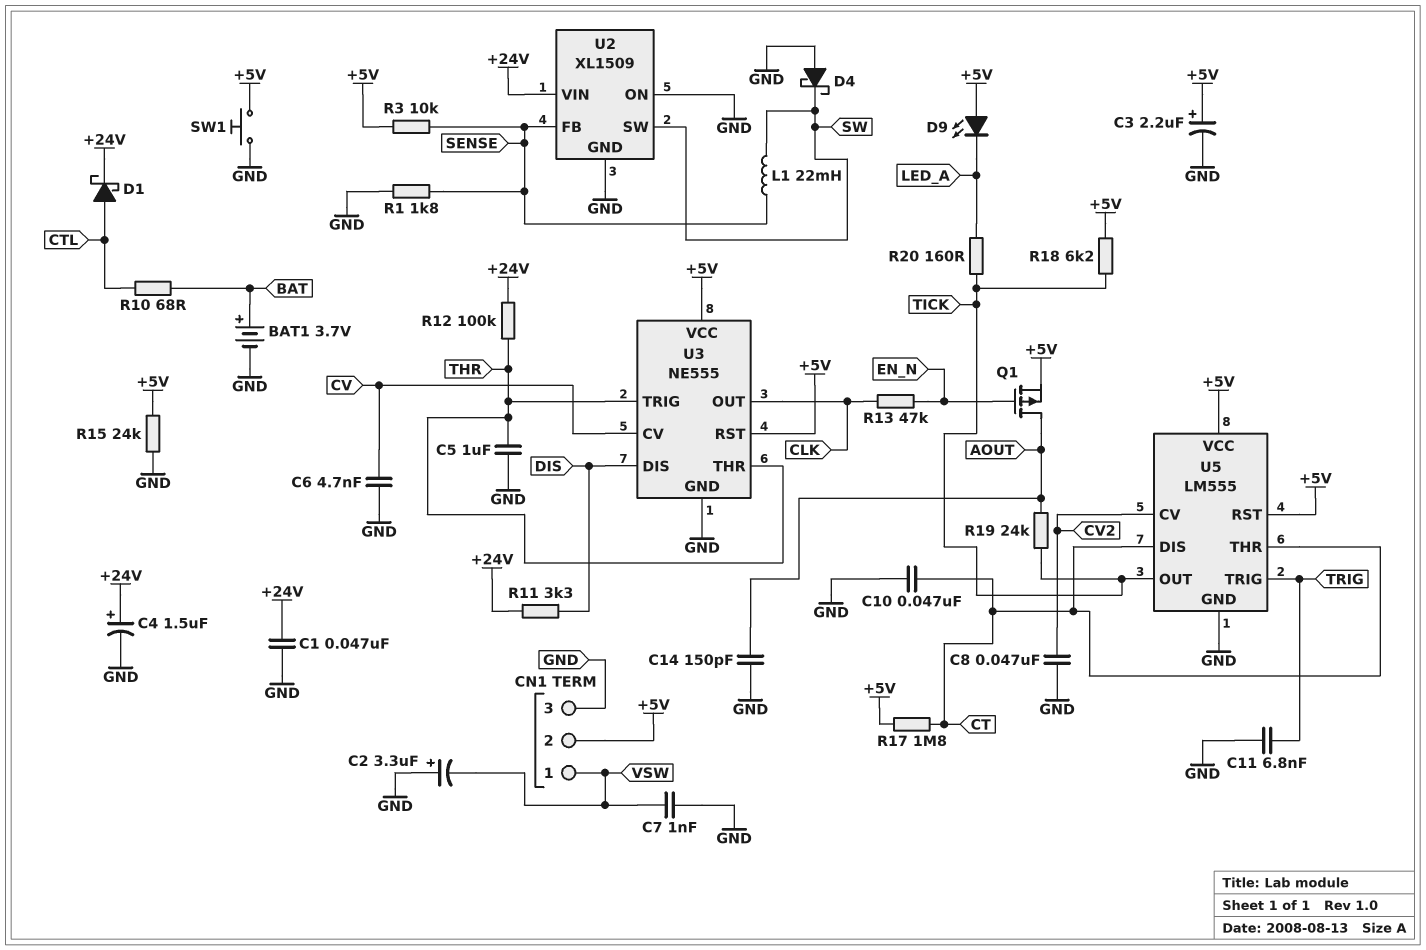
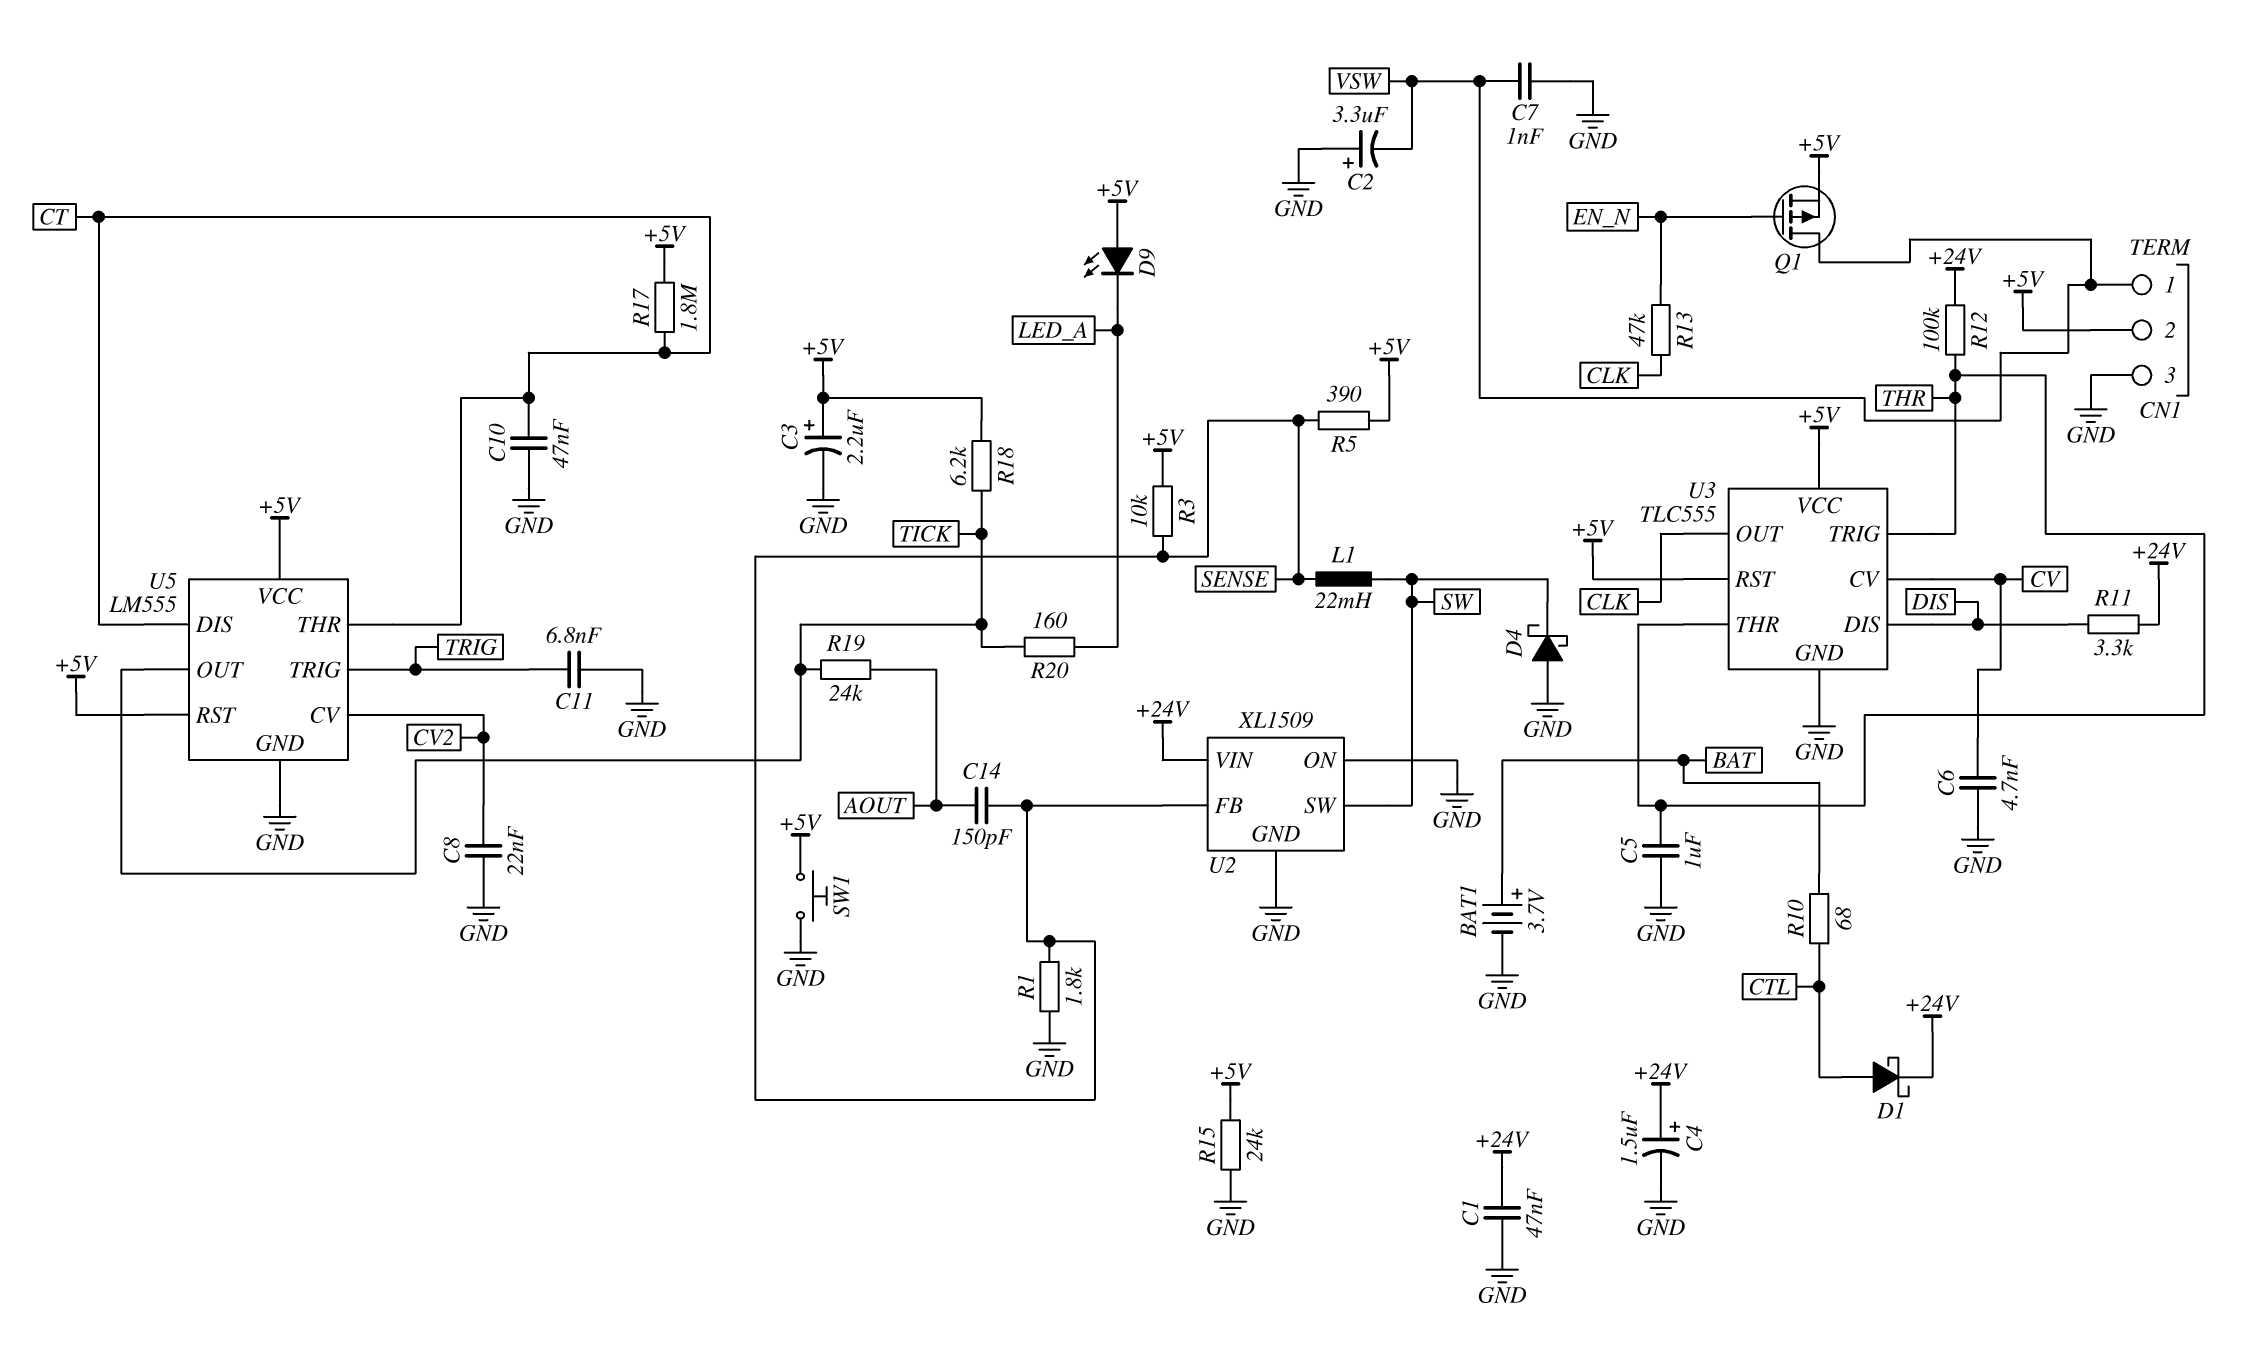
C8: 47nF (CV2, GND) -> 22nF (CV2, GND)
C14: 150pF (AOUT, GND) -> 150pF (AOUT, SENSE)
Q1: PMOS (G EN_N, D AOUT, S +5V) -> PMOS (G EN_N, D VSW, S +5V)
R5: none -> 390 (+5V, SENSE)
U3: NE555 -> TLC555

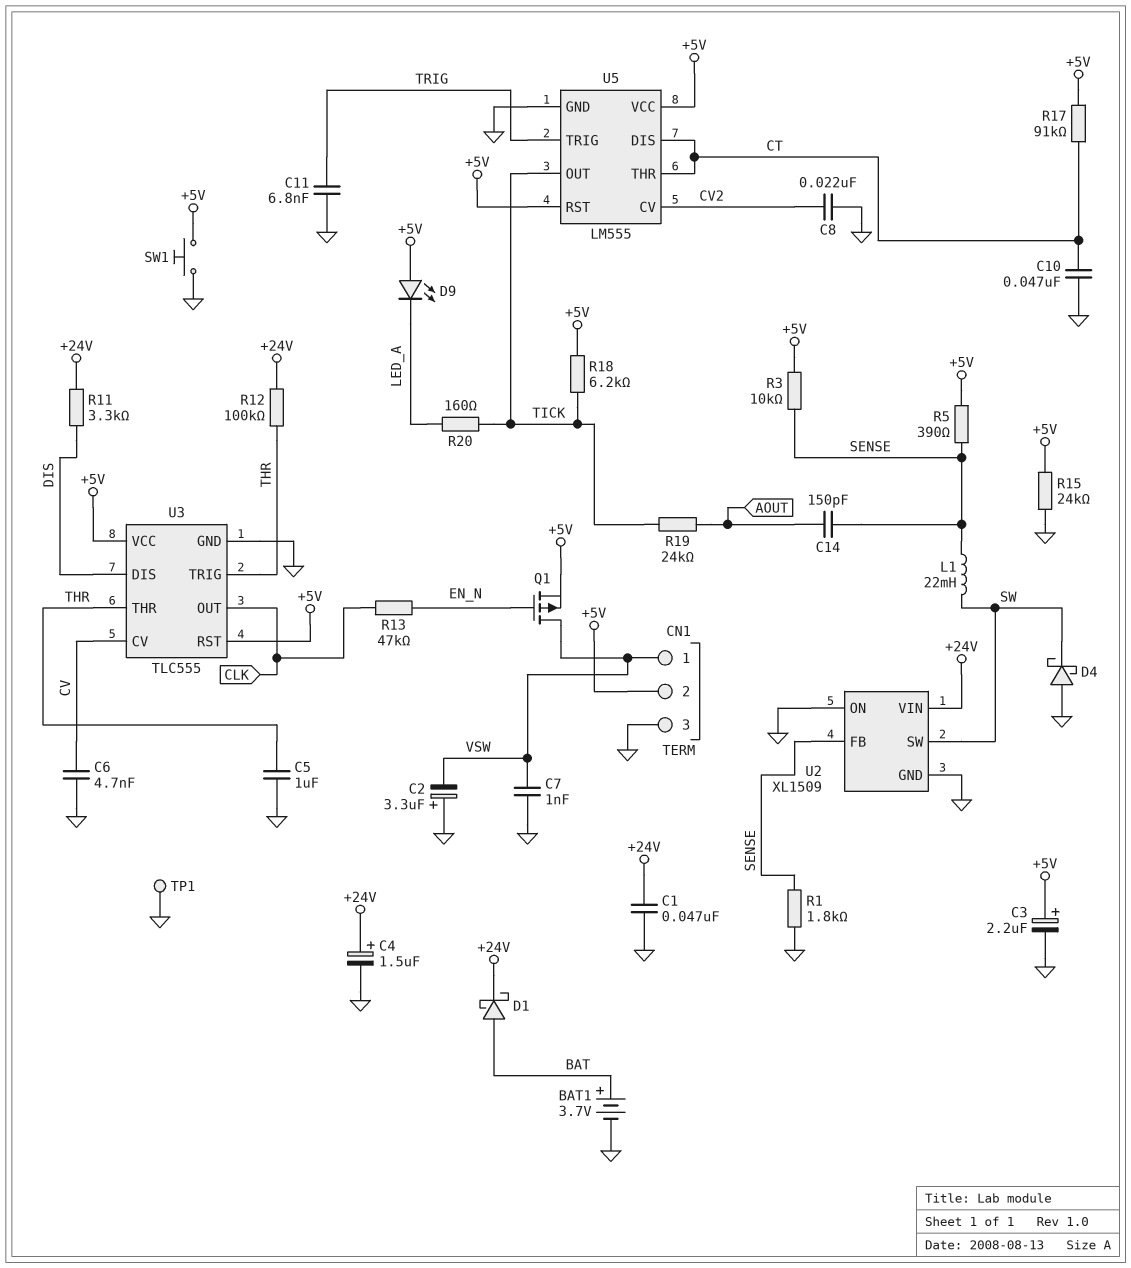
D1: schottky (A CTL, K +24V) -> schottky (A BAT, K +24V)
R10: 68 (BAT, CTL) -> none
R17: 1.8M (+5V, CT) -> 91k (+5V, CT)
TP1: none -> test point (GND)

